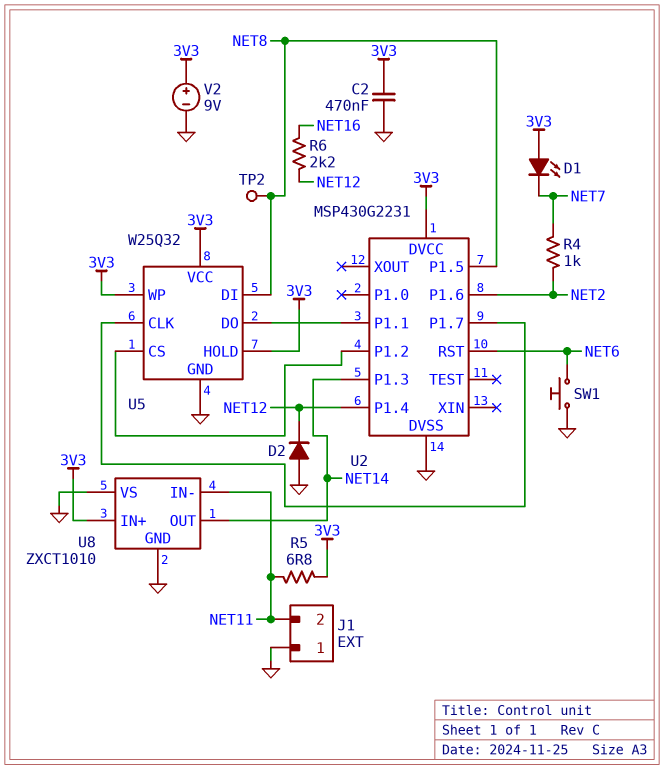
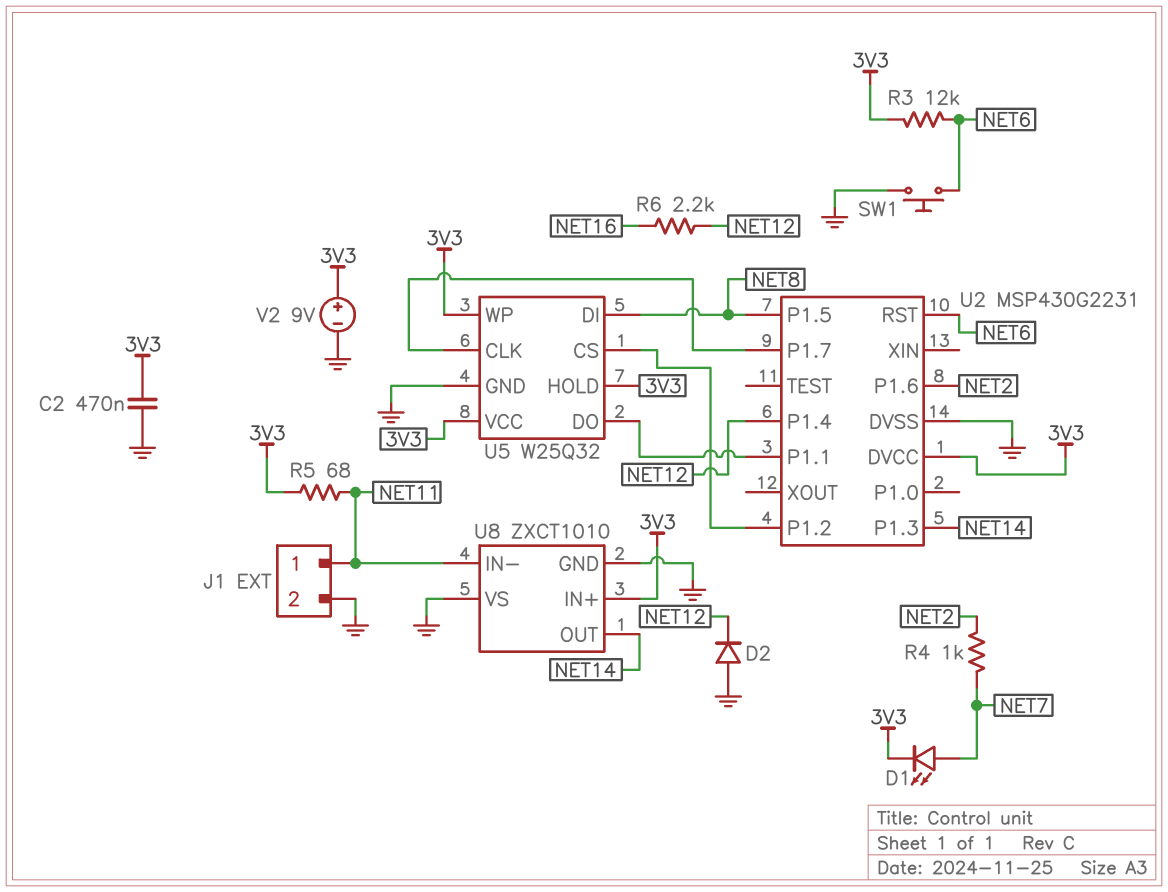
D1: LED (A 3V3, K NET7) -> LED (A NET7, K 3V3)
J1 pin 1: GND -> NET11
J1 pin 2: NET11 -> GND
R3: none -> 12k (3V3, NET6)
R5: 6.8 (3V3, NET11) -> 68 (3V3, NET11)
TP2: test point (NET8) -> none

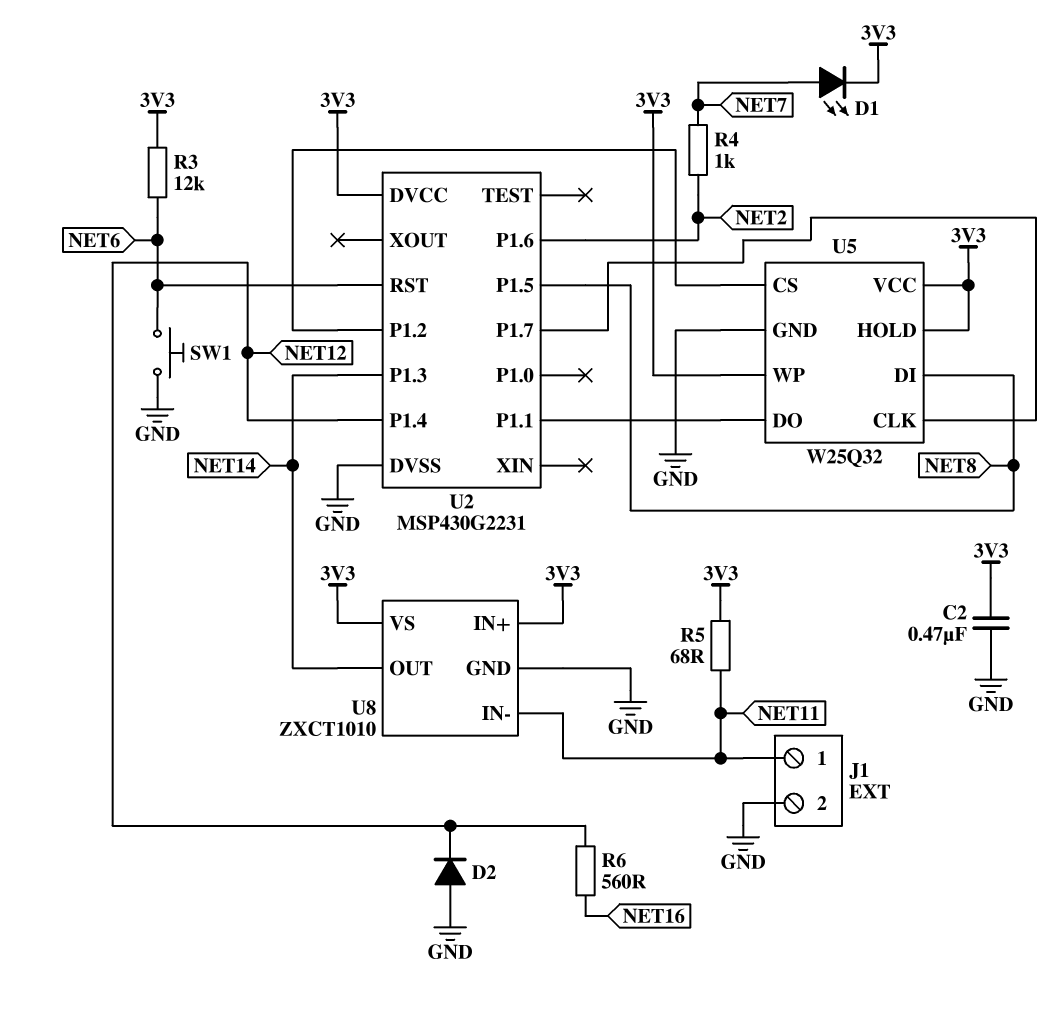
R6: 2.2k (NET12, NET16) -> 560 (NET12, NET16)
U8 pin VS: GND -> 3V3
V2: 9V (plus 3V3, minus GND) -> none

